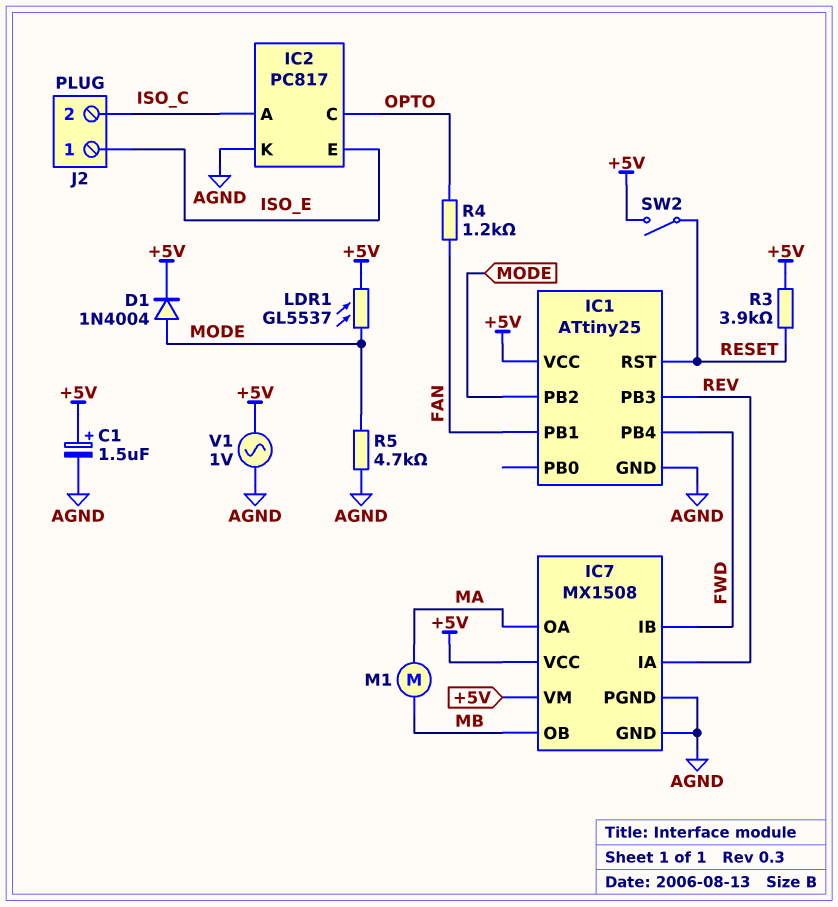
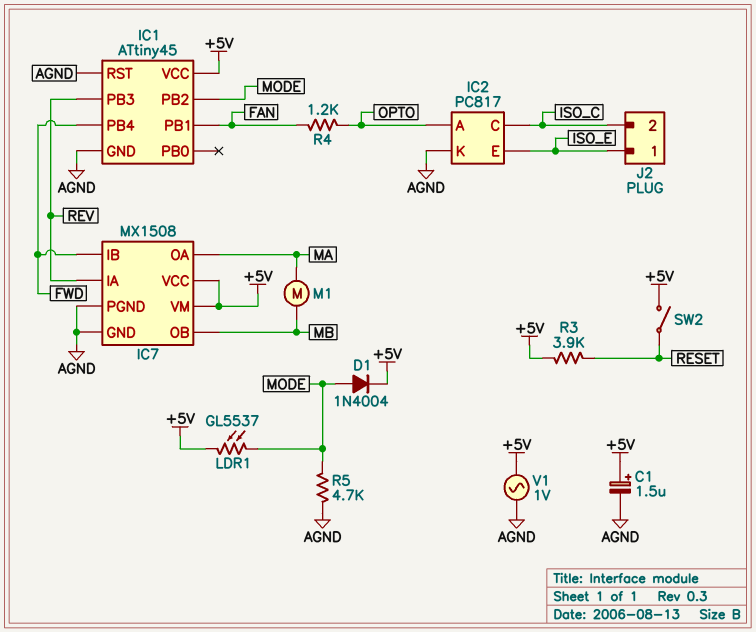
IC1: ATtiny25 -> ATtiny45
IC1 pin RST: RESET -> AGND
IC2 pin A: ISO_C -> OPTO
IC2 pin C: OPTO -> ISO_C

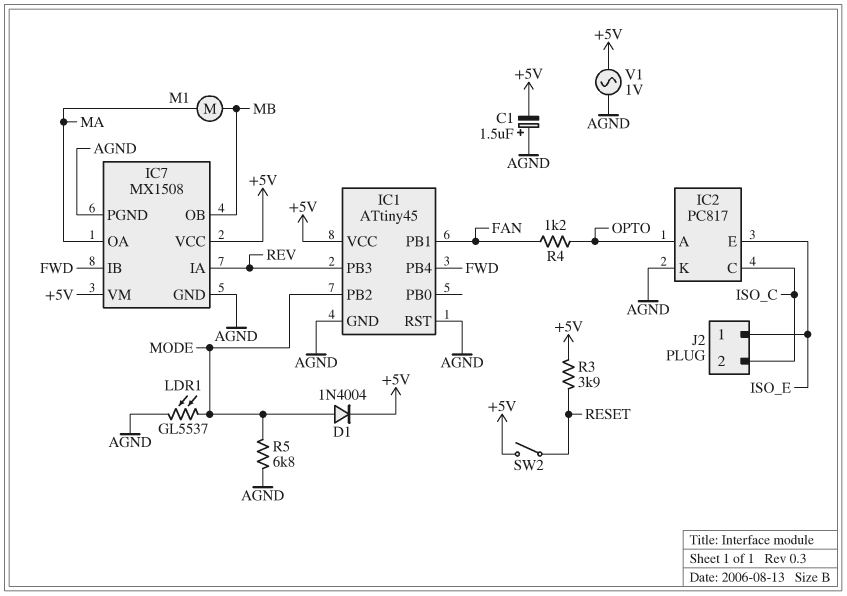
C1: 1.5uF (plus +5V, minus AGND) -> 1.5uF (plus AGND, minus +5V)
LDR1: GL5537 (+5V, MODE) -> GL5537 (AGND, MODE)
R5: 4.7k (AGND, MODE) -> 6.8k (AGND, MODE)

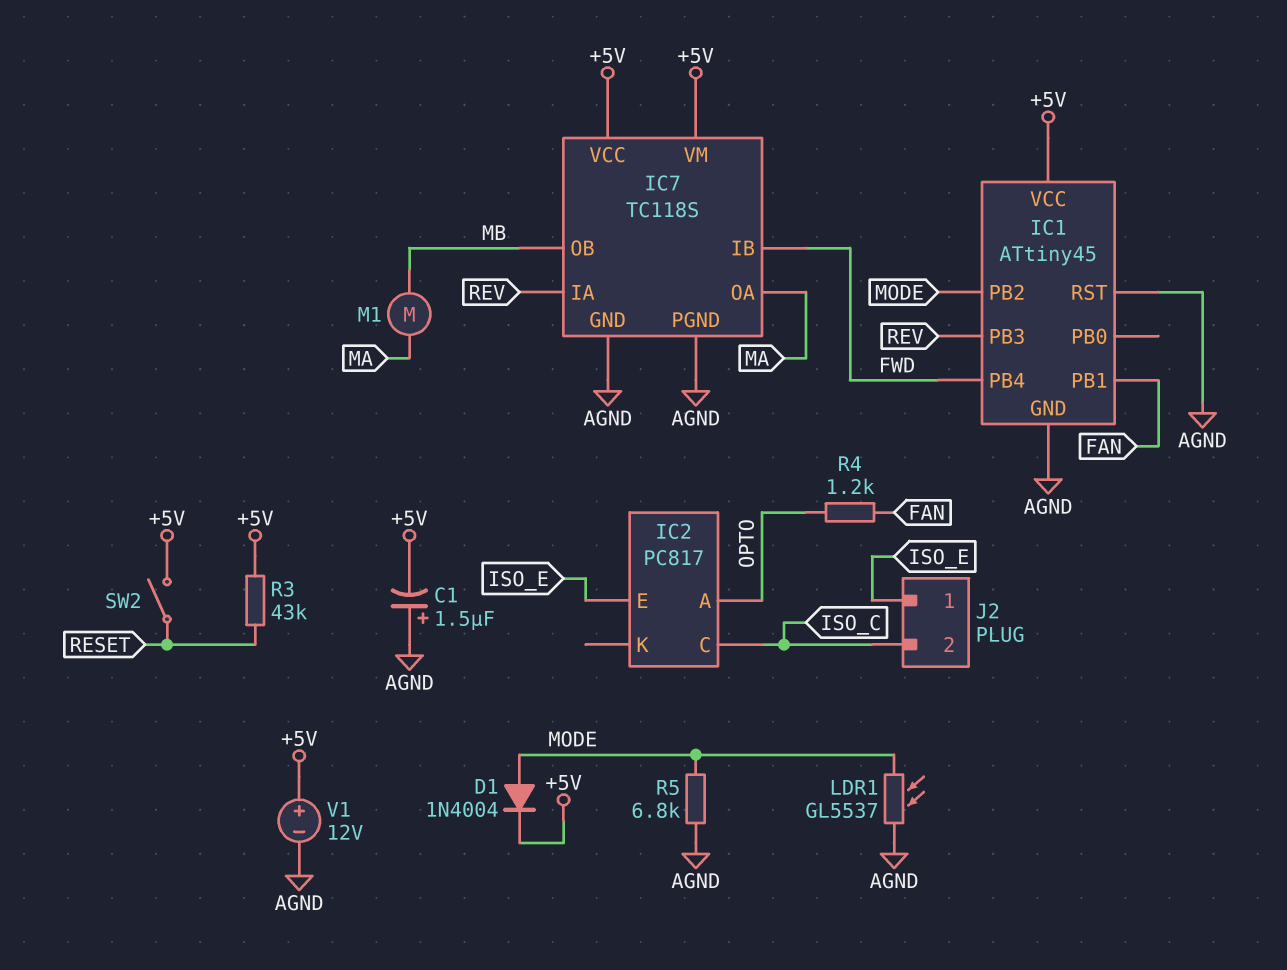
IC2 pin K: AGND -> none
IC7: MX1508 -> TC118S
R3: 3.9k (+5V, RESET) -> 43k (+5V, RESET)
V1: AC 1V (+5V, AGND) -> 12V (plus +5V, minus AGND)

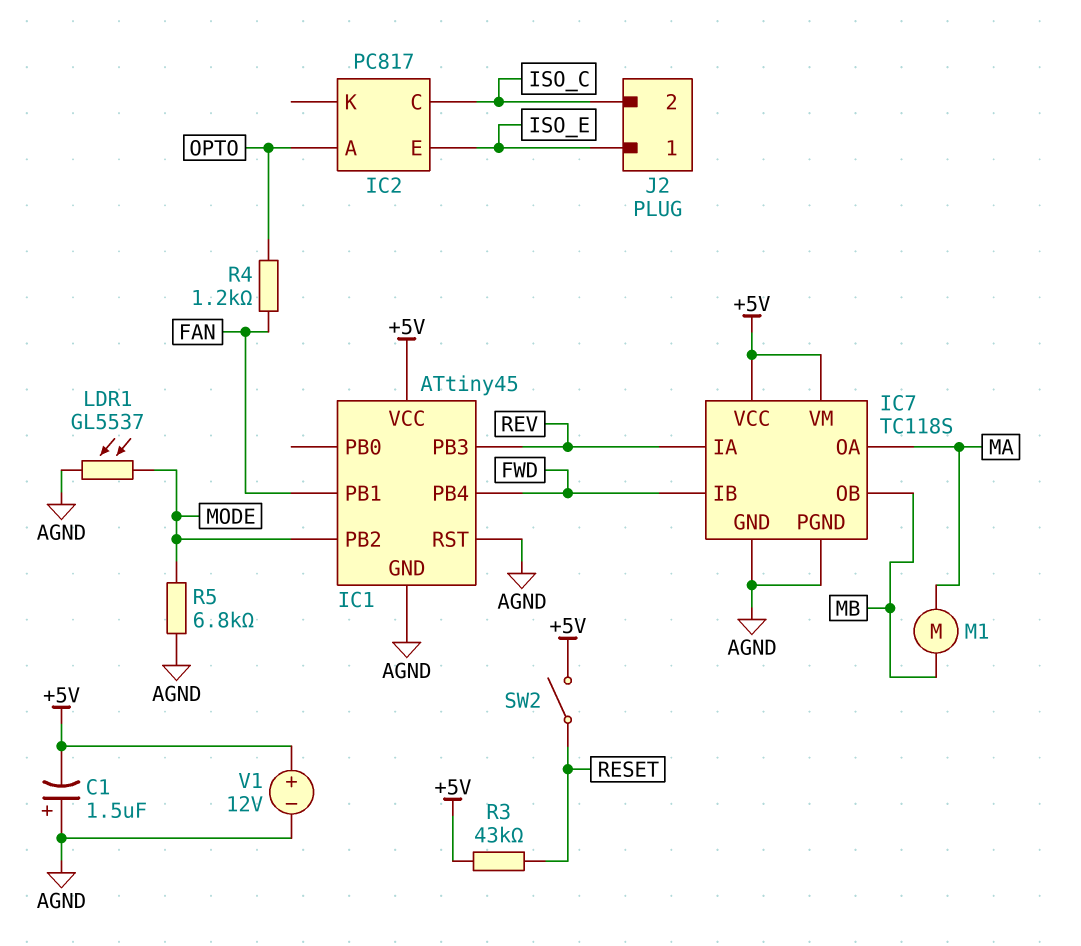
D1: diode 1N4004 (A MODE, K +5V) -> none

